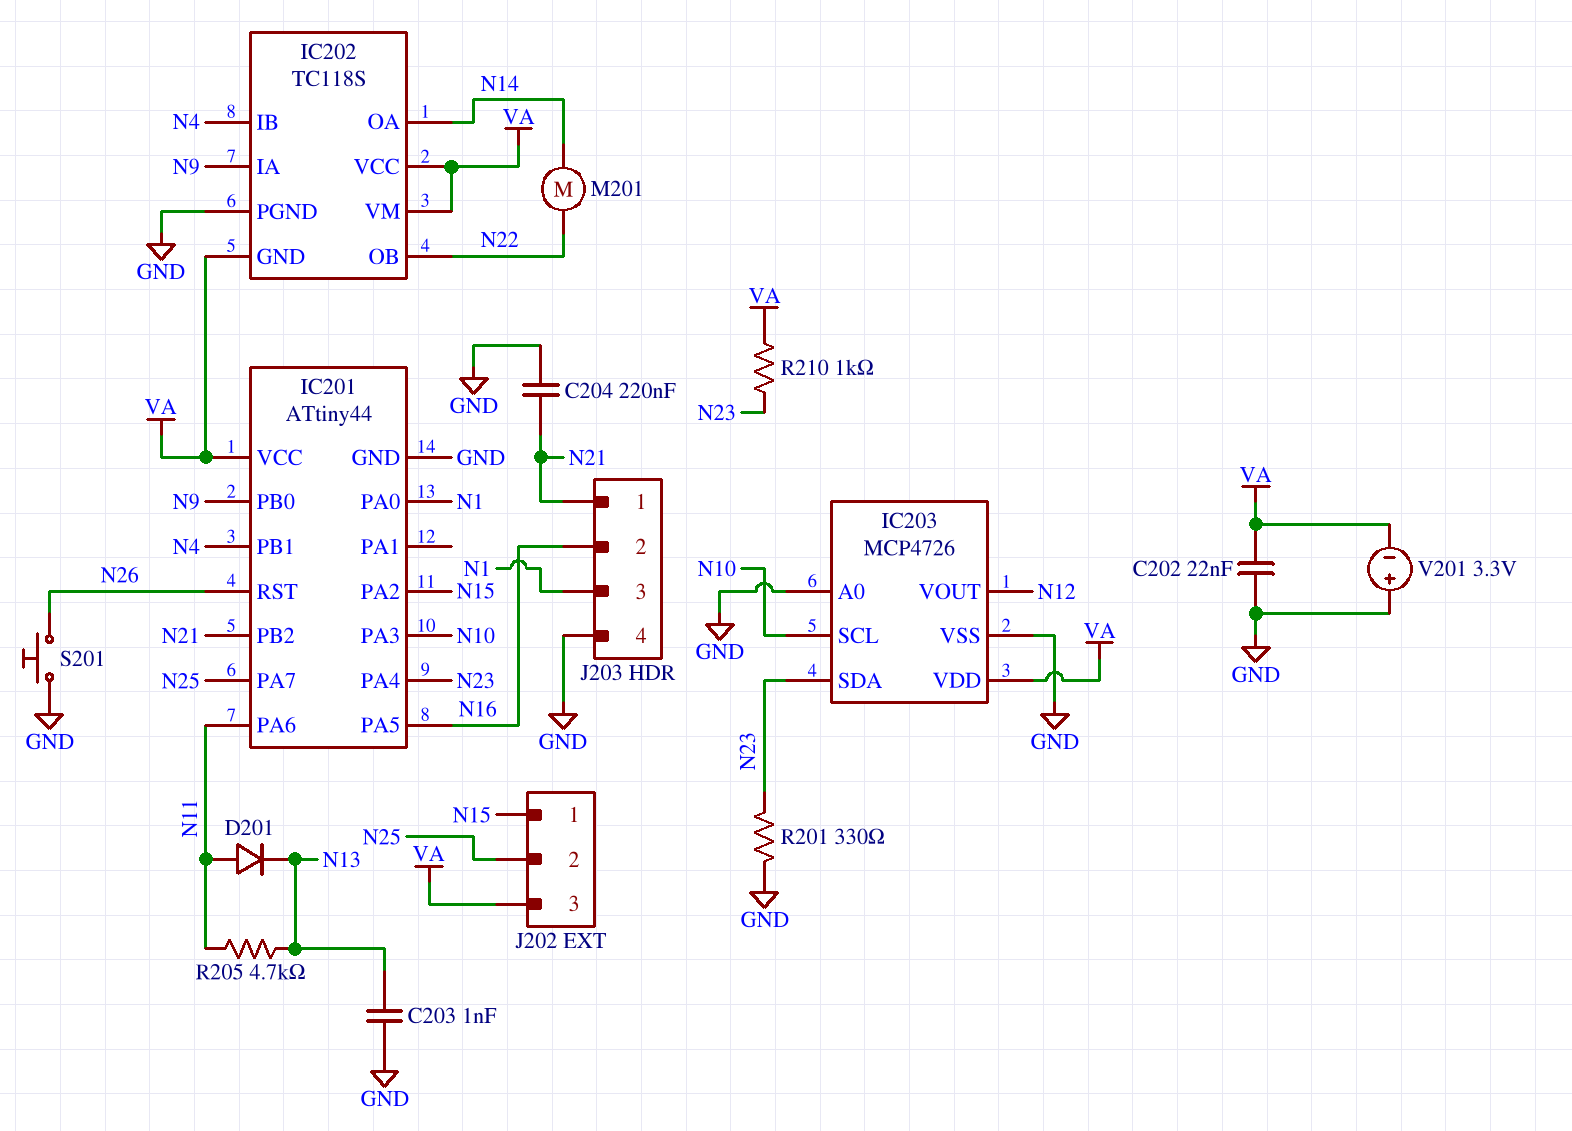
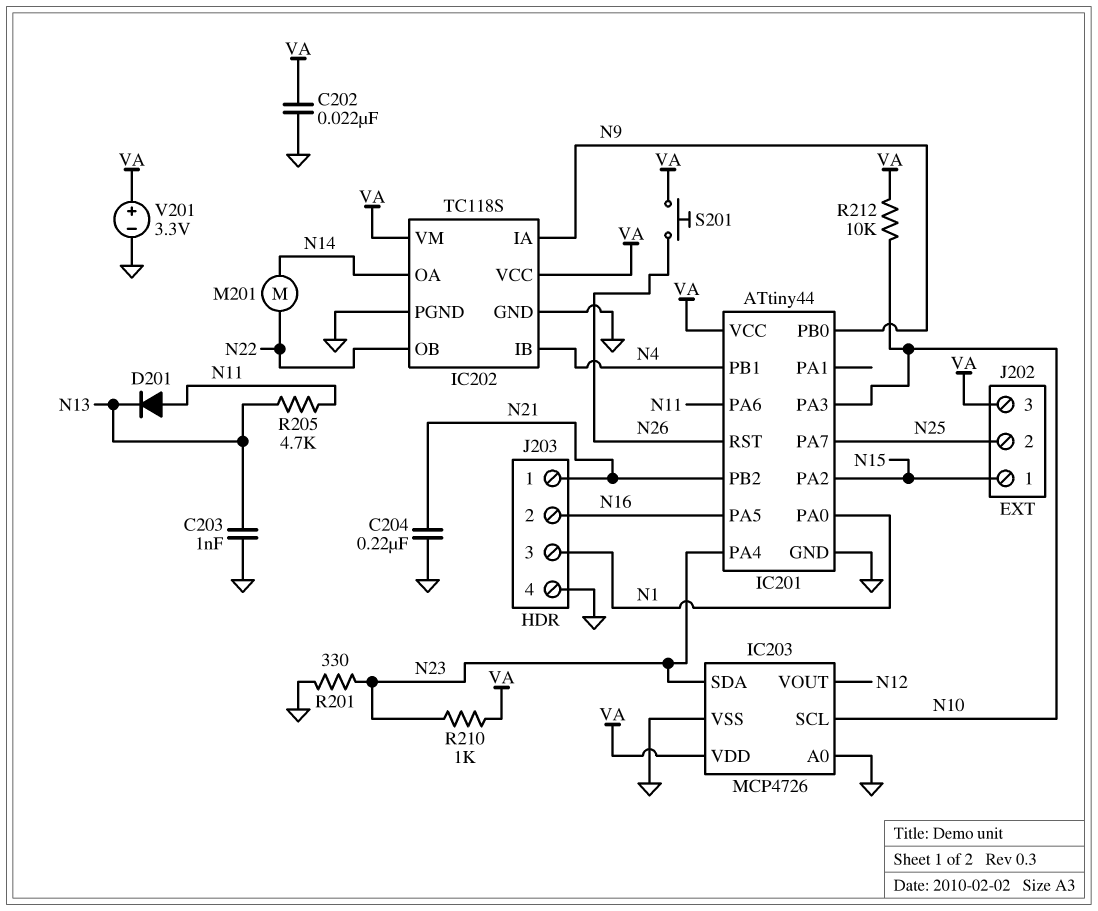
IC202 pin GND: VA -> GND
R212: none -> 10k (N10, VA)
S201: button (GND, N26) -> button (N26, VA)
V201: 3.3V (plus GND, minus VA) -> 3.3V (plus VA, minus GND)

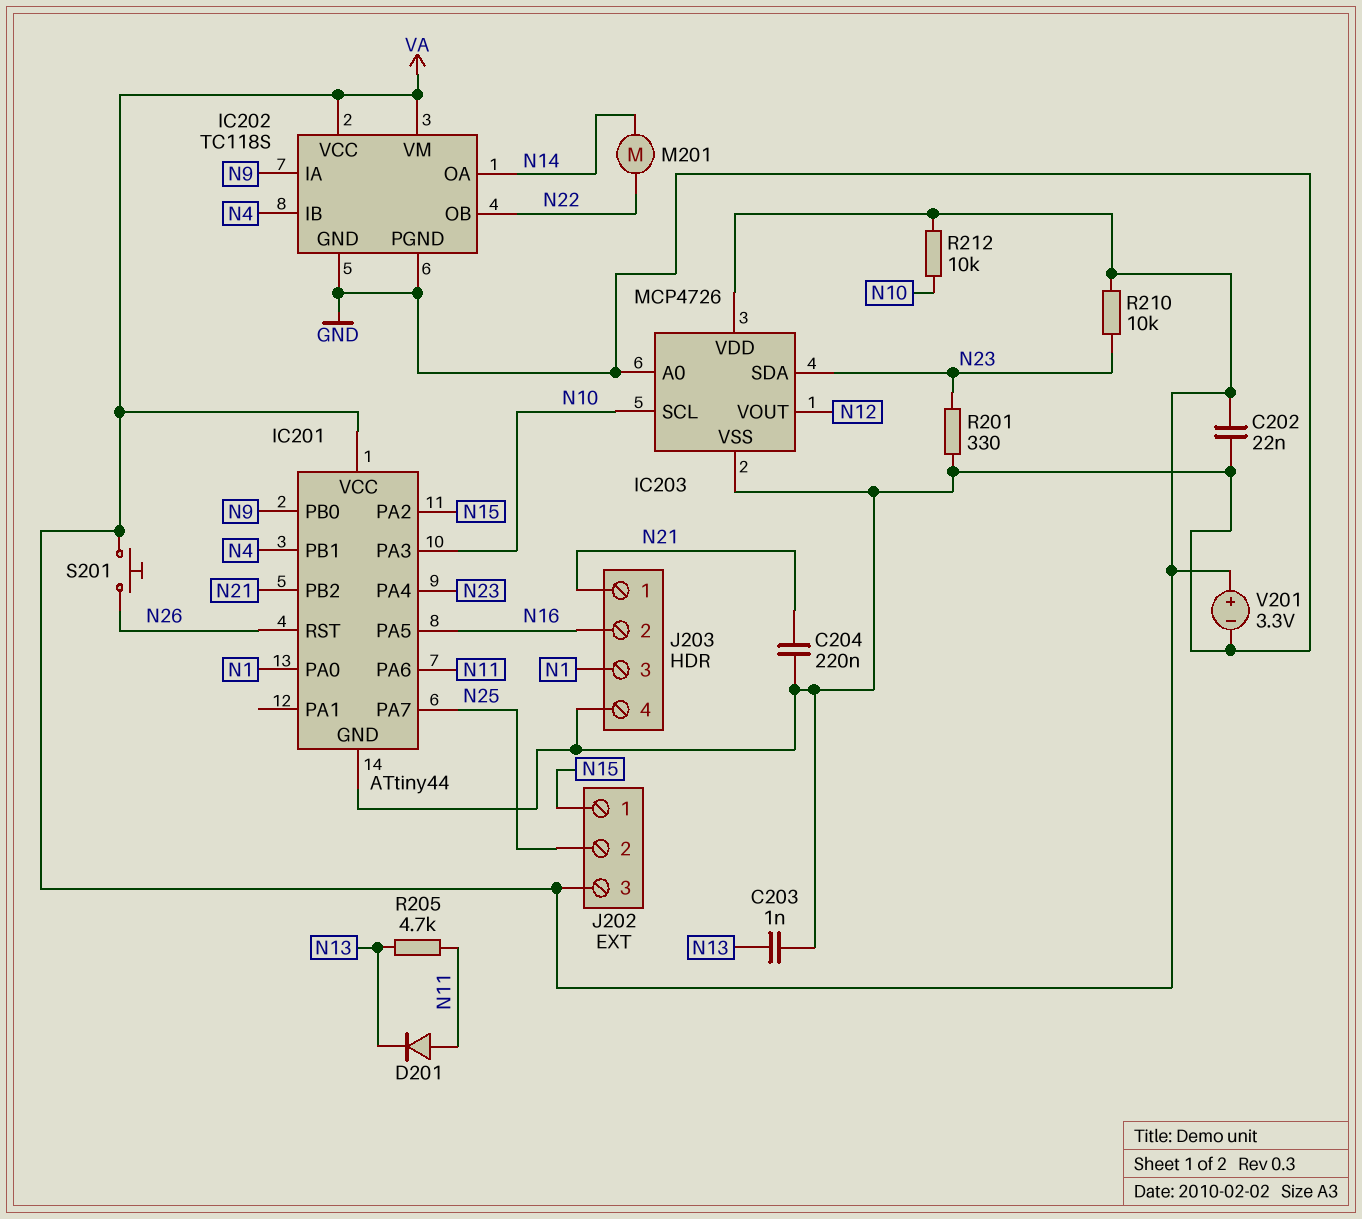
R210: 1k (N23, VA) -> 10k (N23, VA)

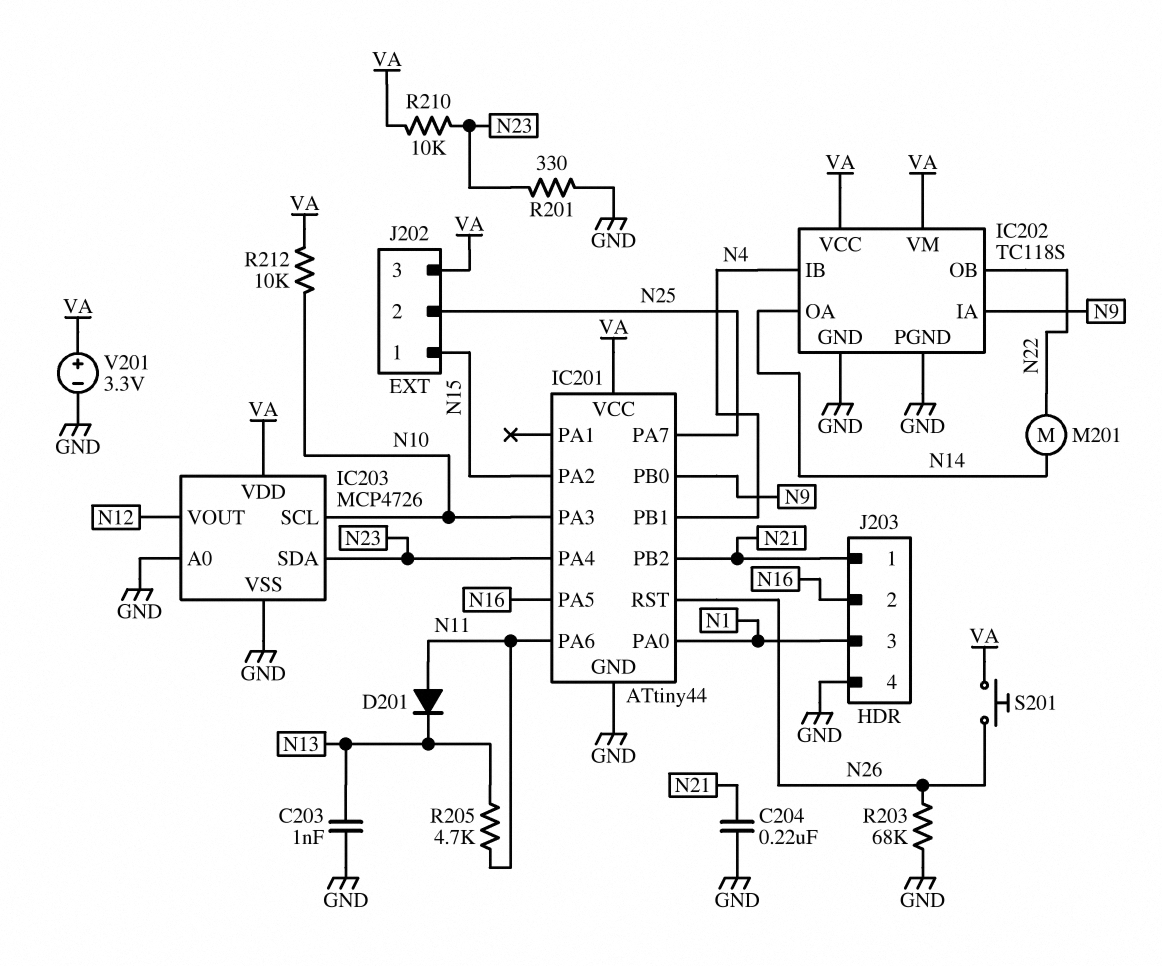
C202: 22nF (GND, VA) -> none
R203: none -> 68k (GND, N26)

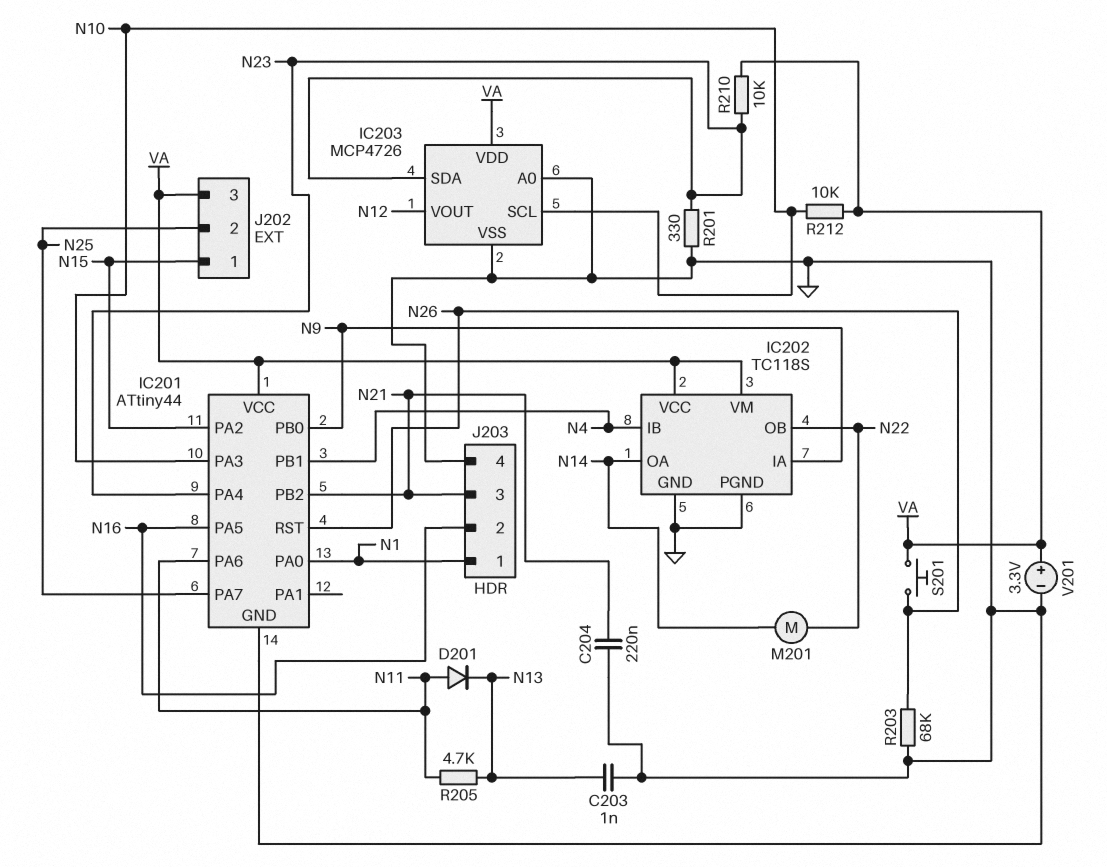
J203 pin 1: N21 -> N1
J203 pin 3: N1 -> N21

